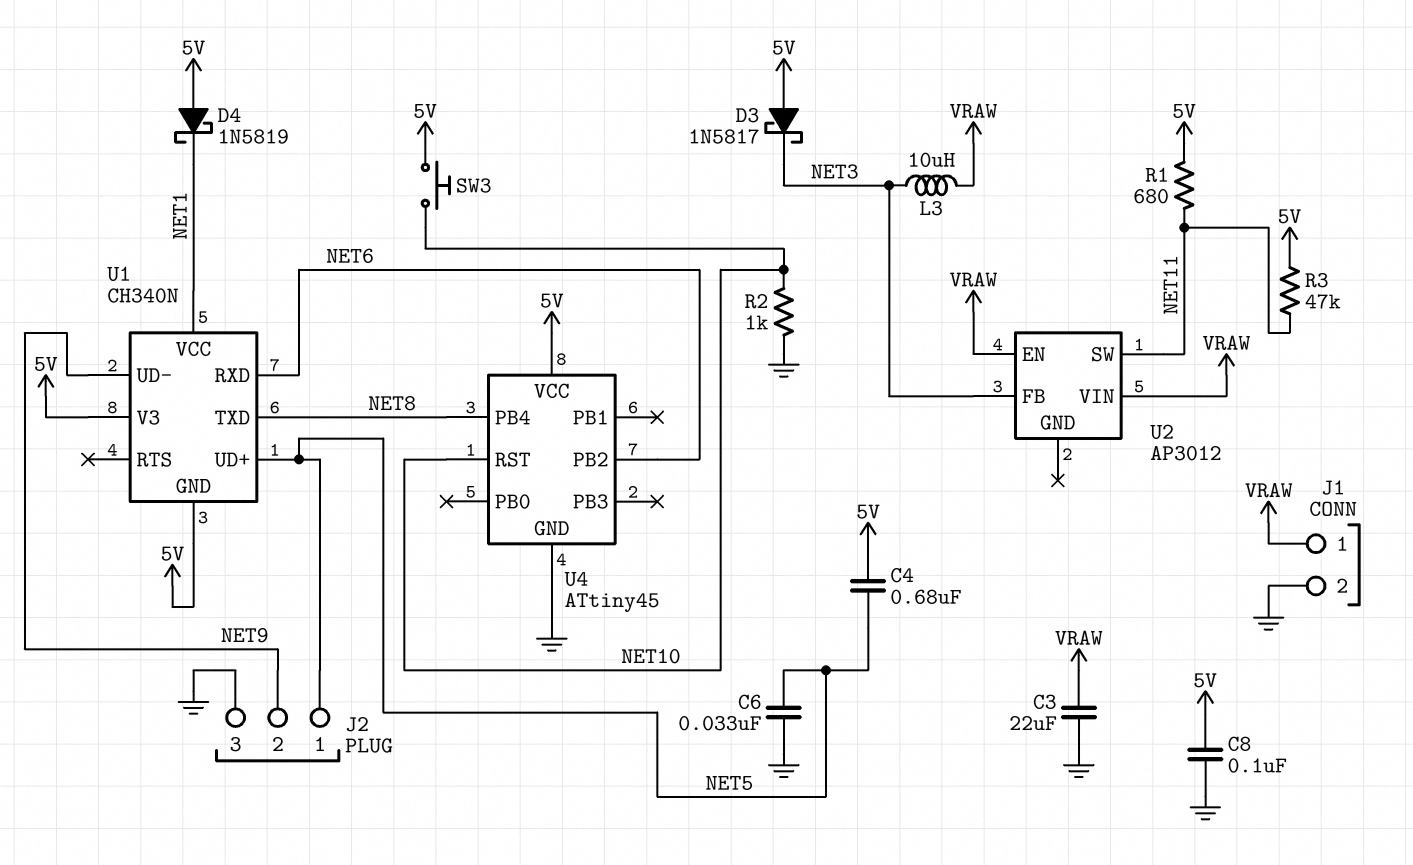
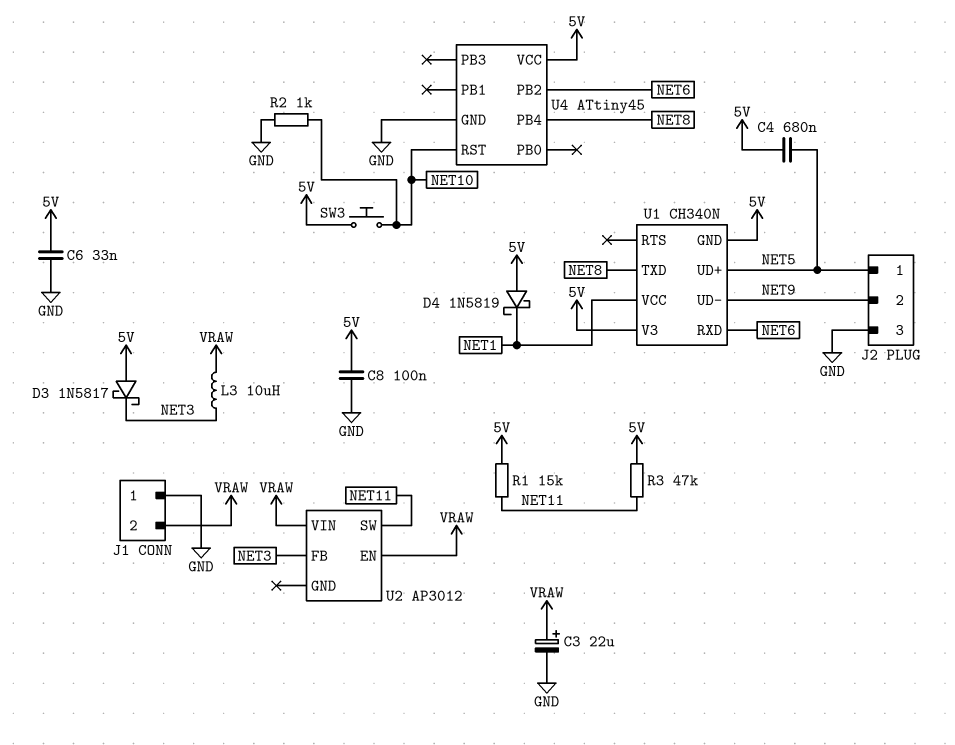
C3: 22uF (GND, VRAW) -> 22uF (plus VRAW, minus GND)
C6: 33nF (GND, NET5) -> 33nF (5V, GND)
J1 pin 1: VRAW -> GND
J1 pin 2: GND -> VRAW
R1: 680 (5V, NET11) -> 15k (5V, NET11)

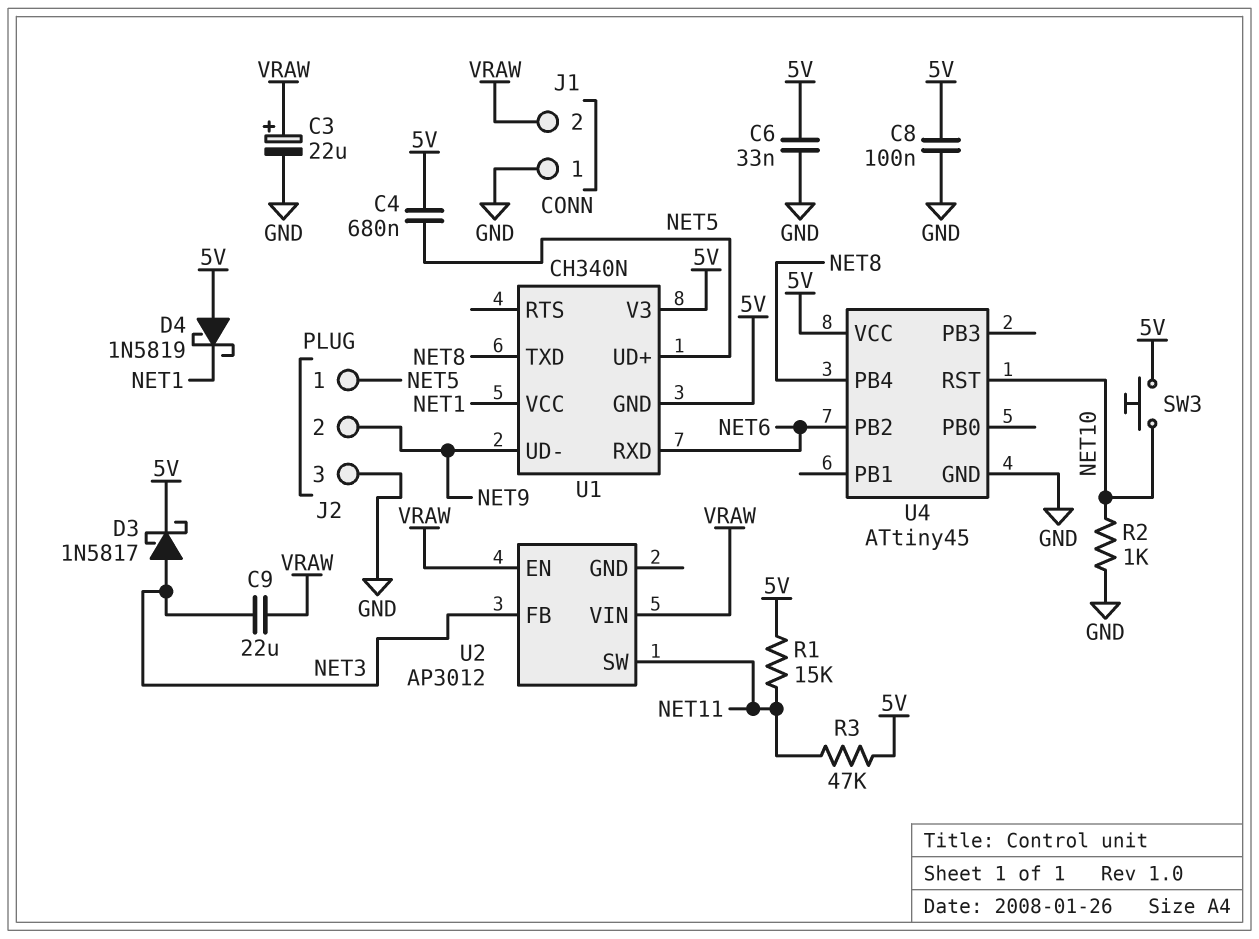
C9: none -> 22uF (NET3, VRAW)
D3: schottky 1N5817 (A 5V, K NET3) -> schottky 1N5817 (A NET3, K 5V)
L3: 10uH (NET3, VRAW) -> none

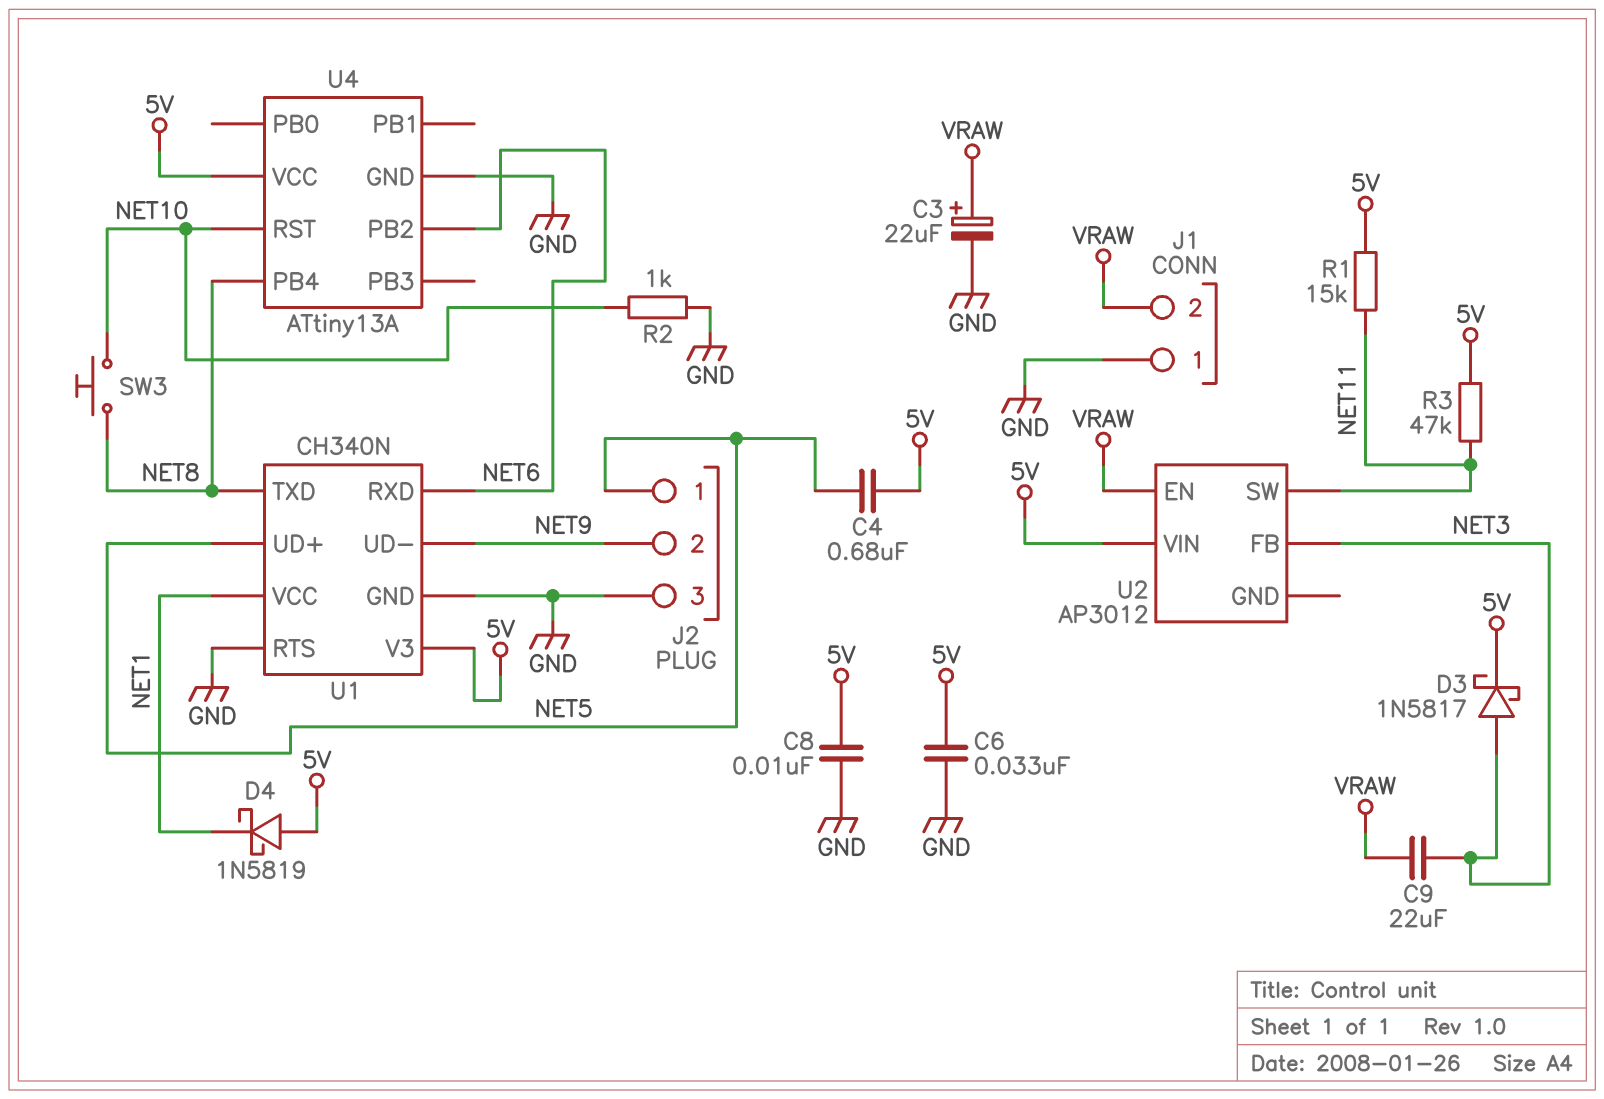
C8: 100nF (5V, GND) -> 10nF (5V, GND)
SW3: button (5V, NET10) -> button (NET8, NET10)
U1 pin GND: 5V -> GND
U1 pin RTS: none -> GND
U2 pin VIN: VRAW -> 5V
U4: ATtiny45 -> ATtiny13A

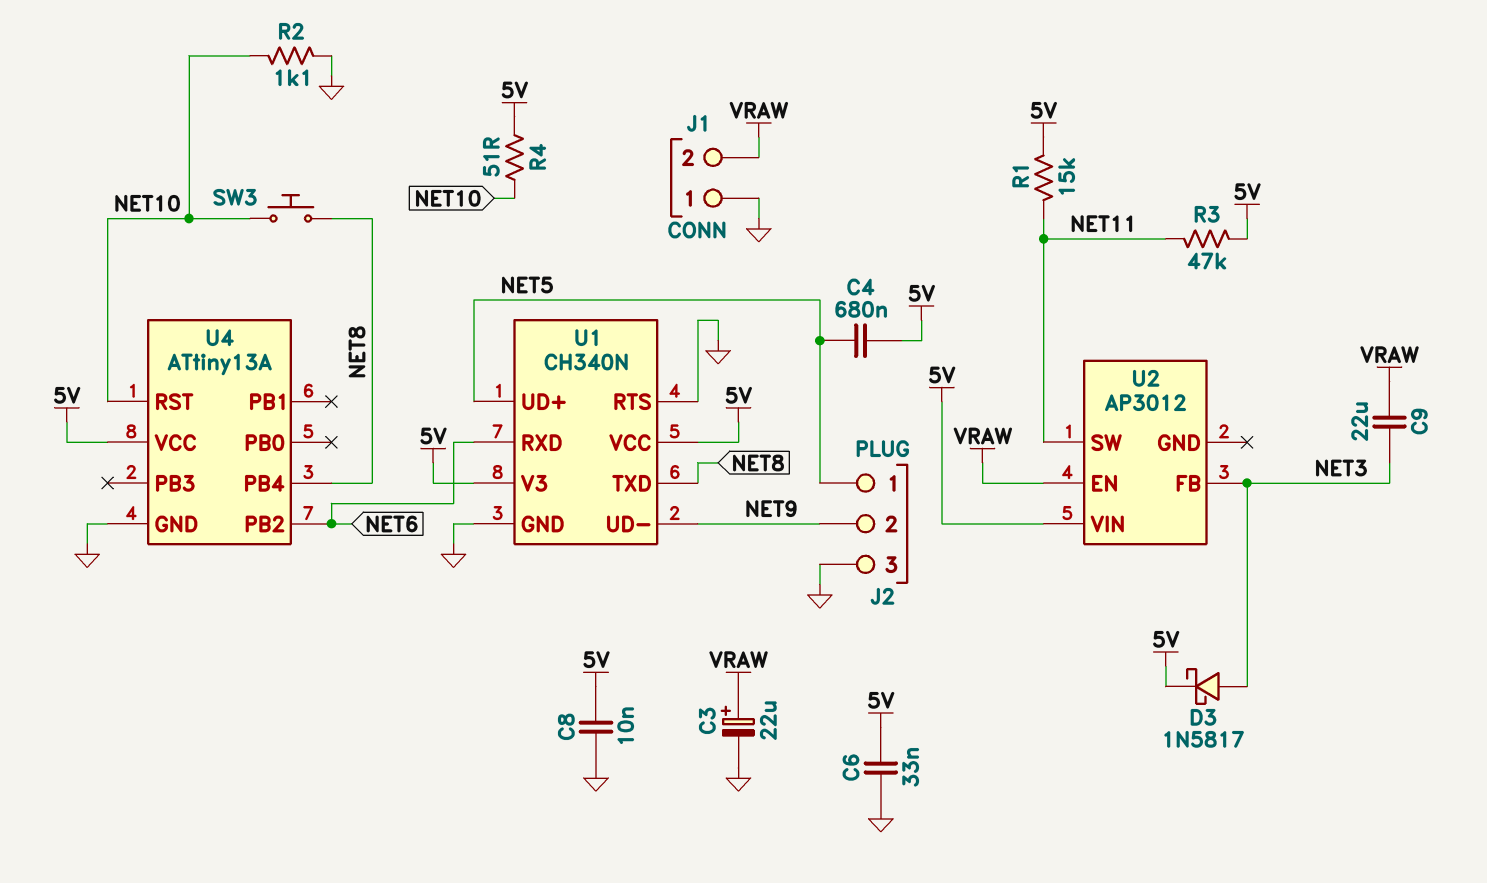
D4: schottky 1N5819 (A 5V, K NET1) -> none
R2: 1k (GND, NET10) -> 1.1k (GND, NET10)
R4: none -> 51 (5V, NET10)
U1 pin VCC: NET1 -> 5V

